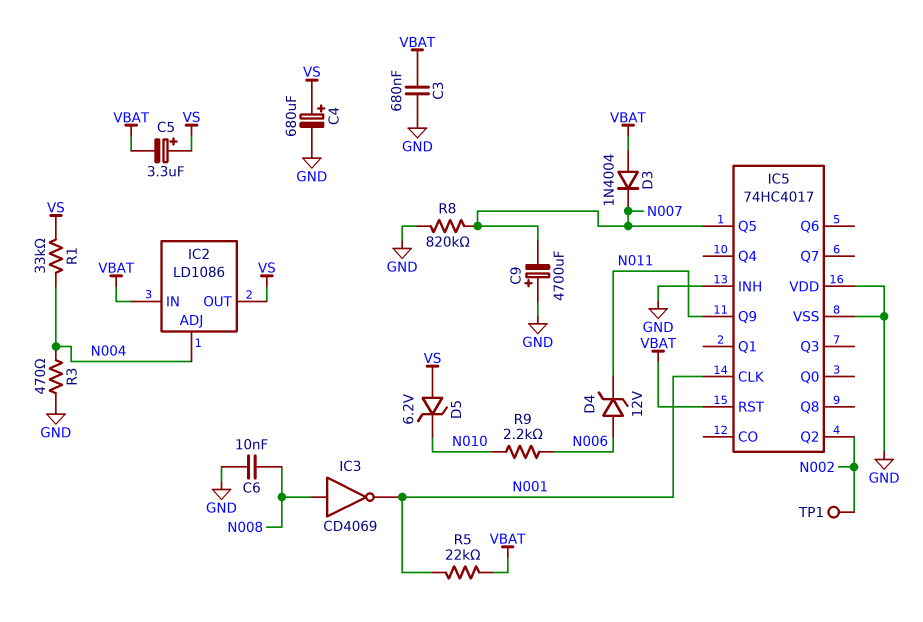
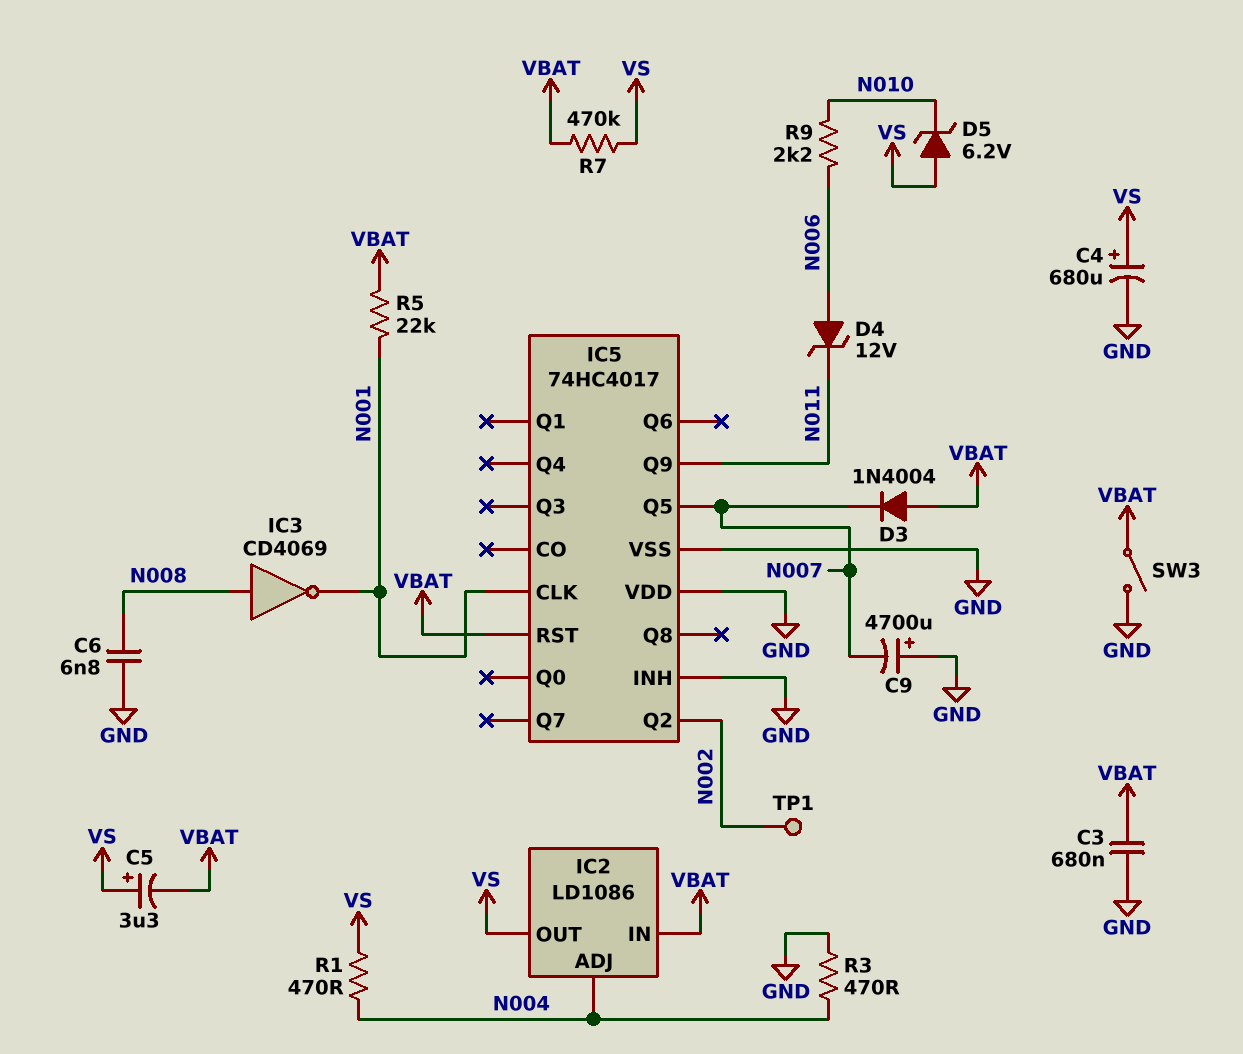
C6: 10nF (GND, N008) -> 6.8nF (GND, N008)
R1: 33k (N004, VS) -> 470 (N004, VS)
R7: none -> 470k (VBAT, VS)
R8: 820k (GND, N007) -> none
SW3: none -> switch (GND, VBAT)

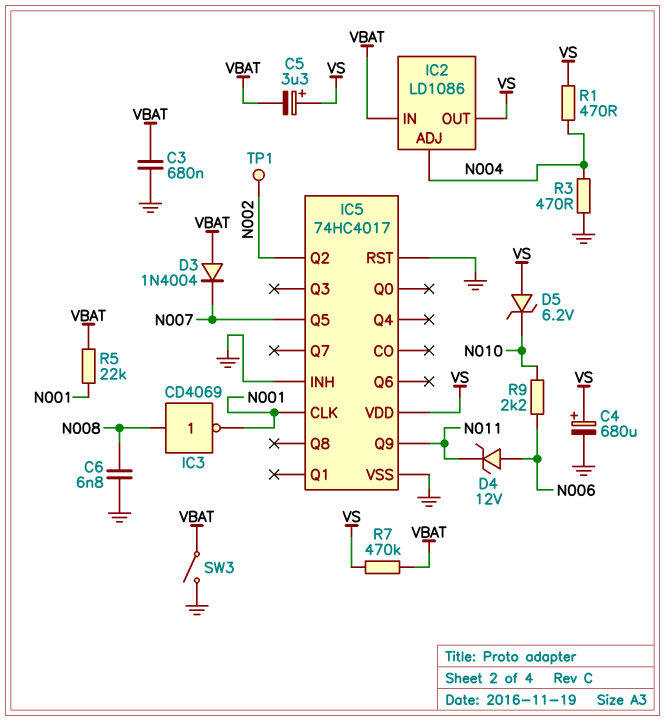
C9: 4700uF (plus GND, minus N007) -> none
IC5 pin RST: VBAT -> GND
IC5 pin VDD: GND -> VS

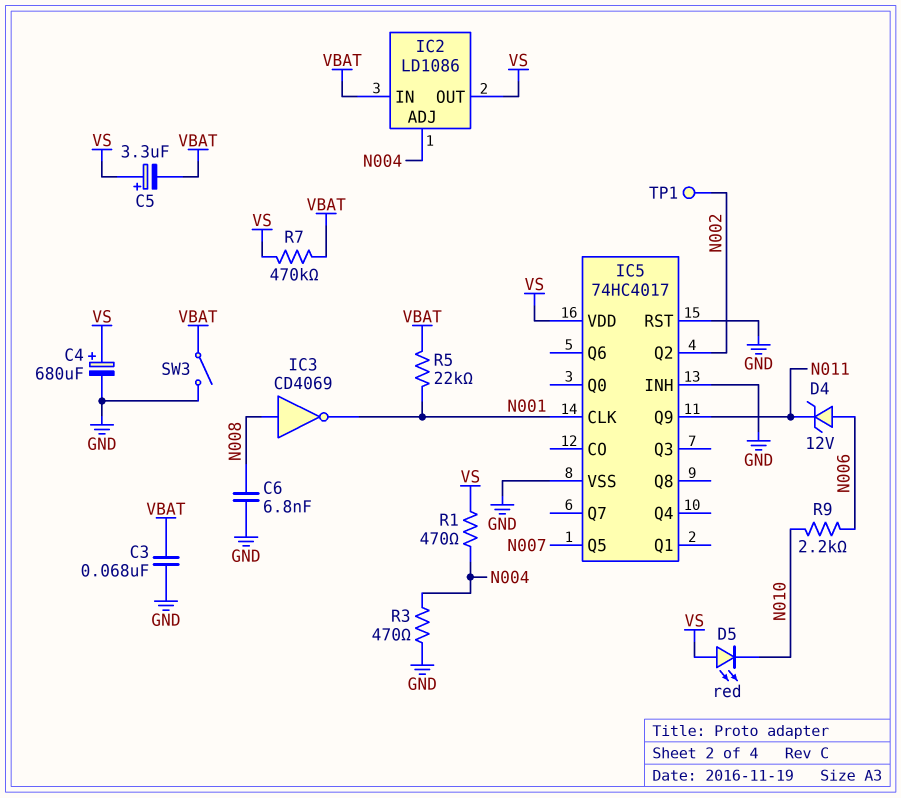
C3: 680nF (GND, VBAT) -> 68nF (GND, VBAT)
D3: diode 1N4004 (A VBAT, K N007) -> none
D5: zener 6.2V (A VS, K N010) -> LED red (A VS, K N010)

